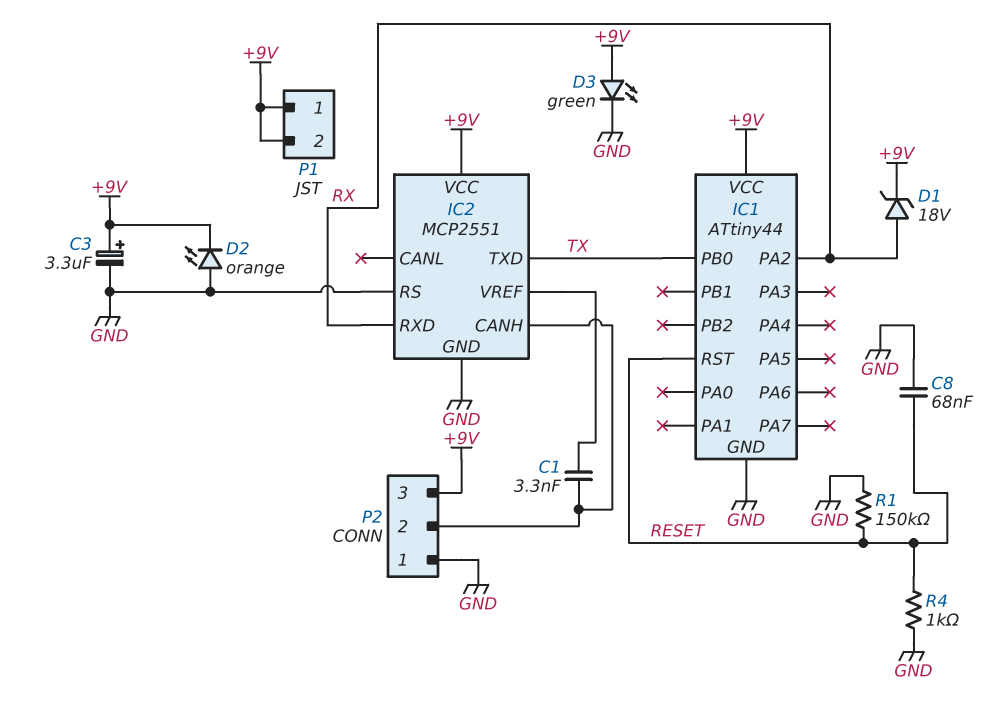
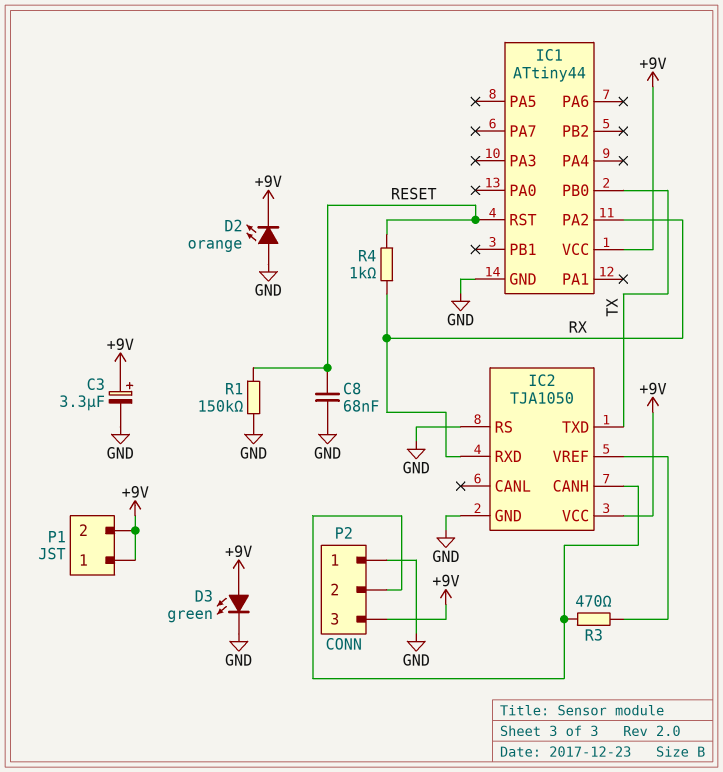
C1: 3.3nF (IC2/CANH, IC2/VREF) -> none
D1: zener 18V (A RX, K +9V) -> none
IC2: MCP2551 -> TJA1050
R3: none -> 470 (IC2/CANH, IC2/VREF)
R4: 1k (GND, RESET) -> 1k (RESET, RX)

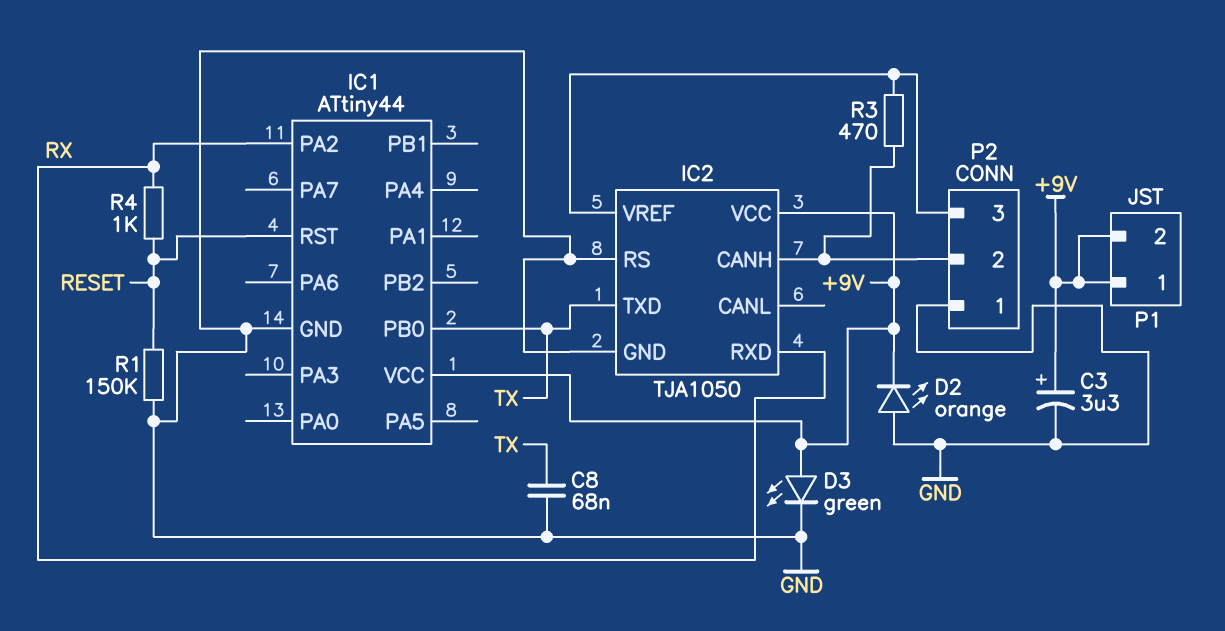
C8: 68nF (GND, RESET) -> 68nF (GND, TX)
P2 pin 3: +9V -> IC2/VREF

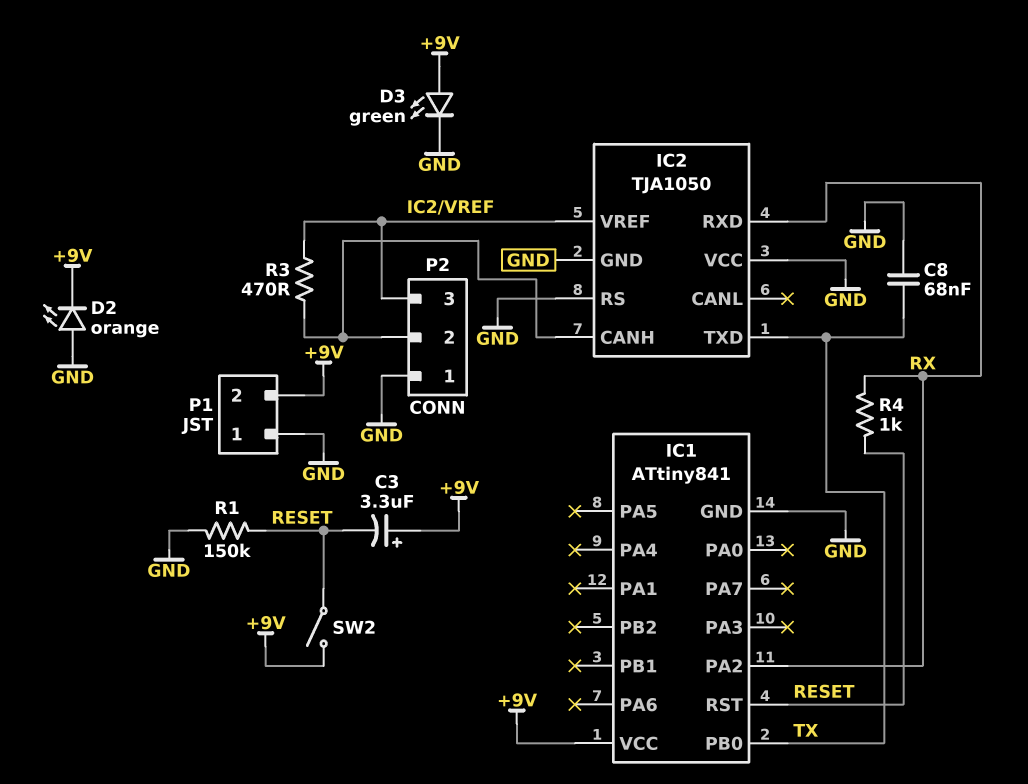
C3: 3.3uF (plus +9V, minus GND) -> 3.3uF (plus +9V, minus RESET)
IC1: ATtiny44 -> ATtiny841
IC2 pin VCC: +9V -> GND
P1 pin 1: +9V -> GND
SW2: none -> switch (+9V, RESET)

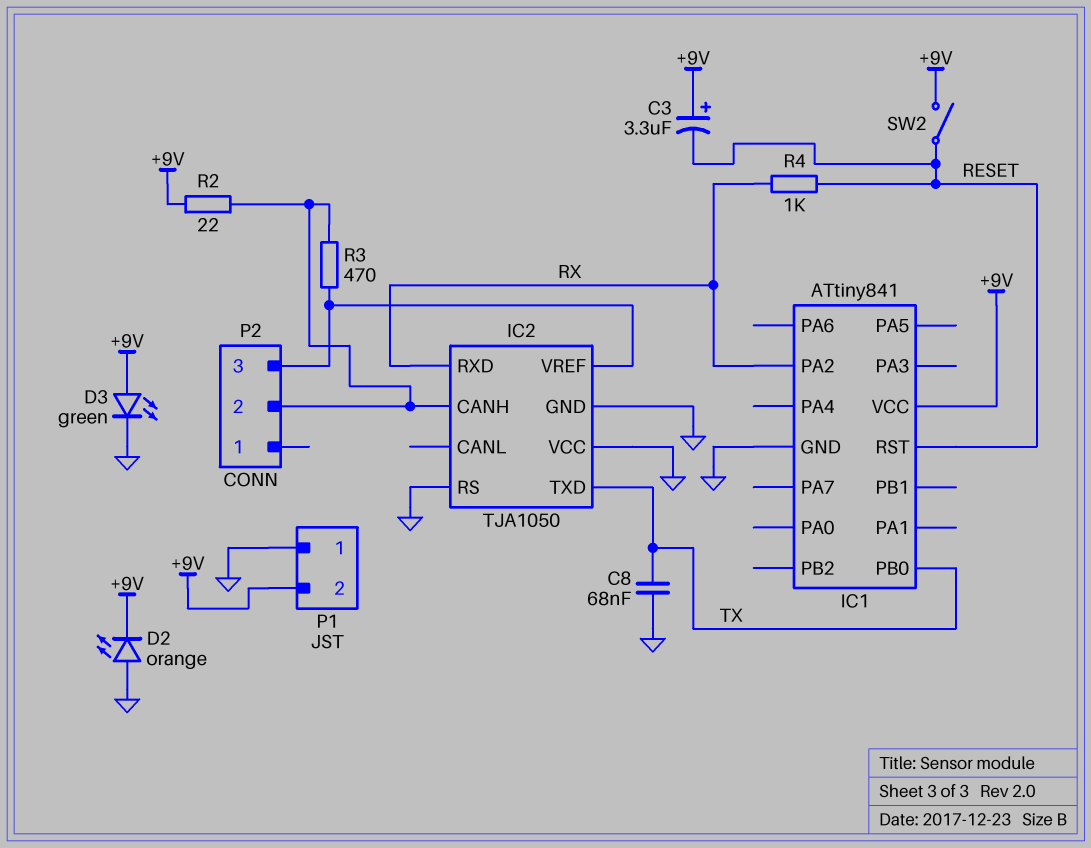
P2 pin 1: GND -> none
R1: 150k (GND, RESET) -> none
R2: none -> 22 (+9V, IC2/CANH)

